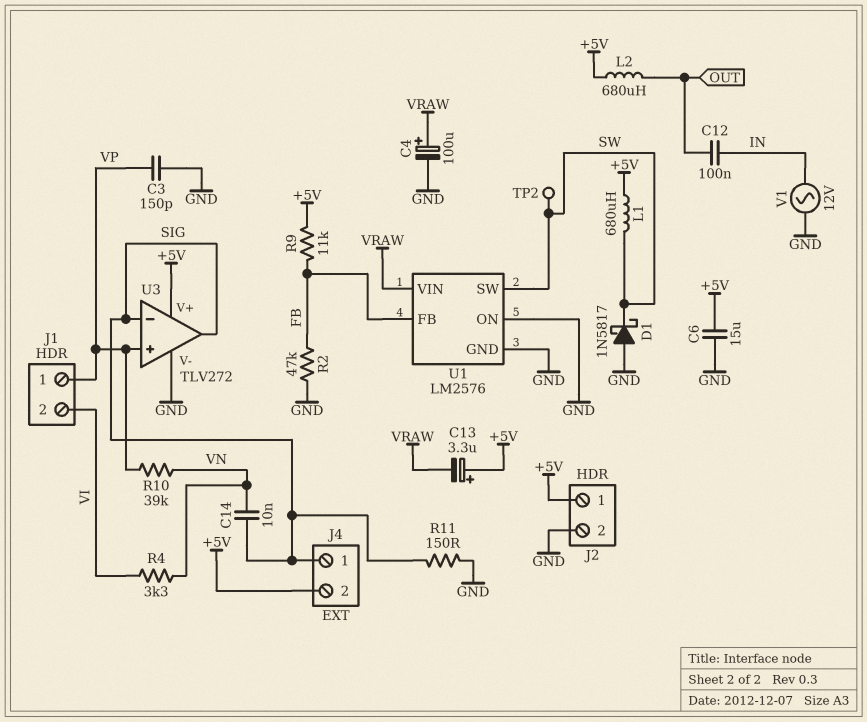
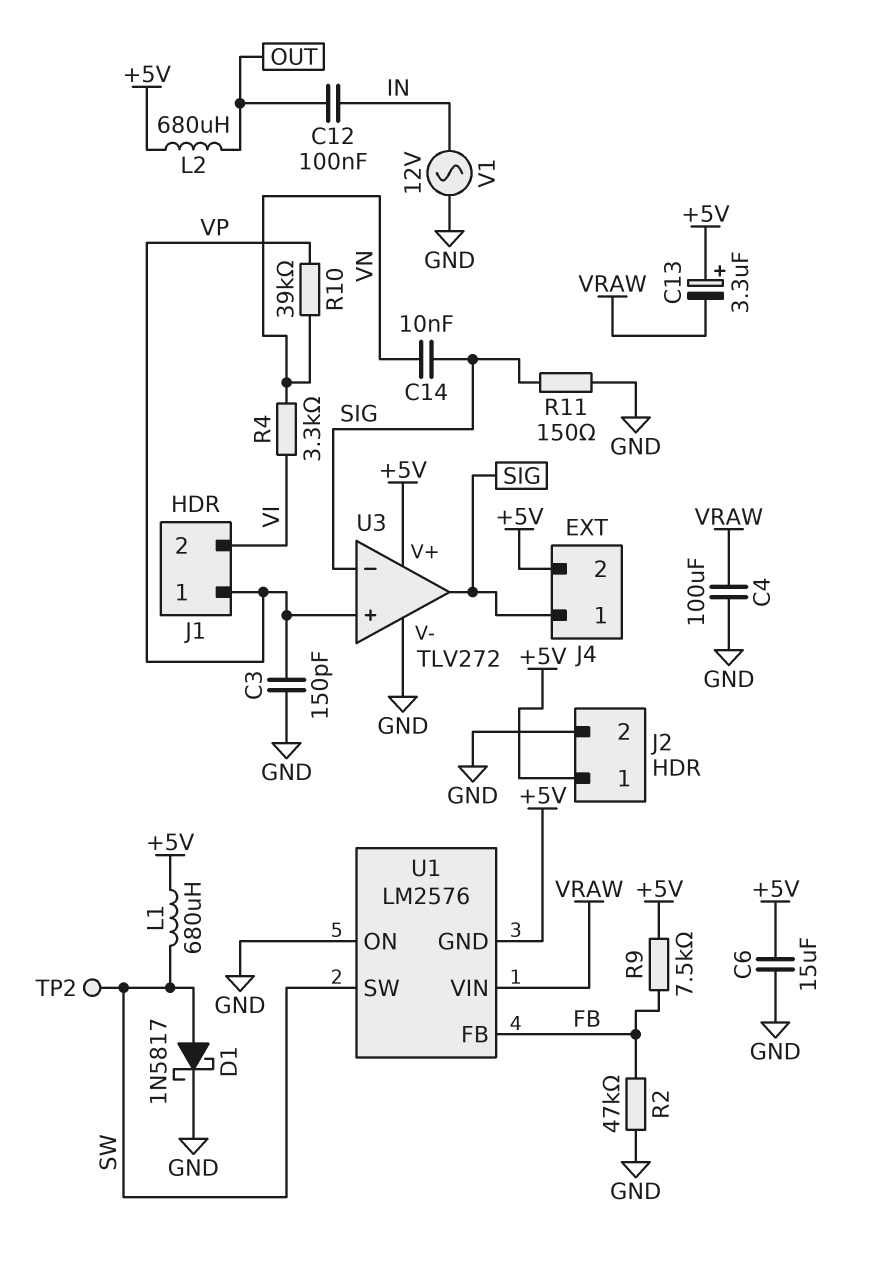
C4: 100uF (plus VRAW, minus GND) -> 100uF (GND, VRAW)
D1: schottky 1N5817 (A GND, K SW) -> schottky 1N5817 (A SW, K GND)
R9: 11k (+5V, FB) -> 7.5k (+5V, FB)
U1 pin GND: GND -> +5V

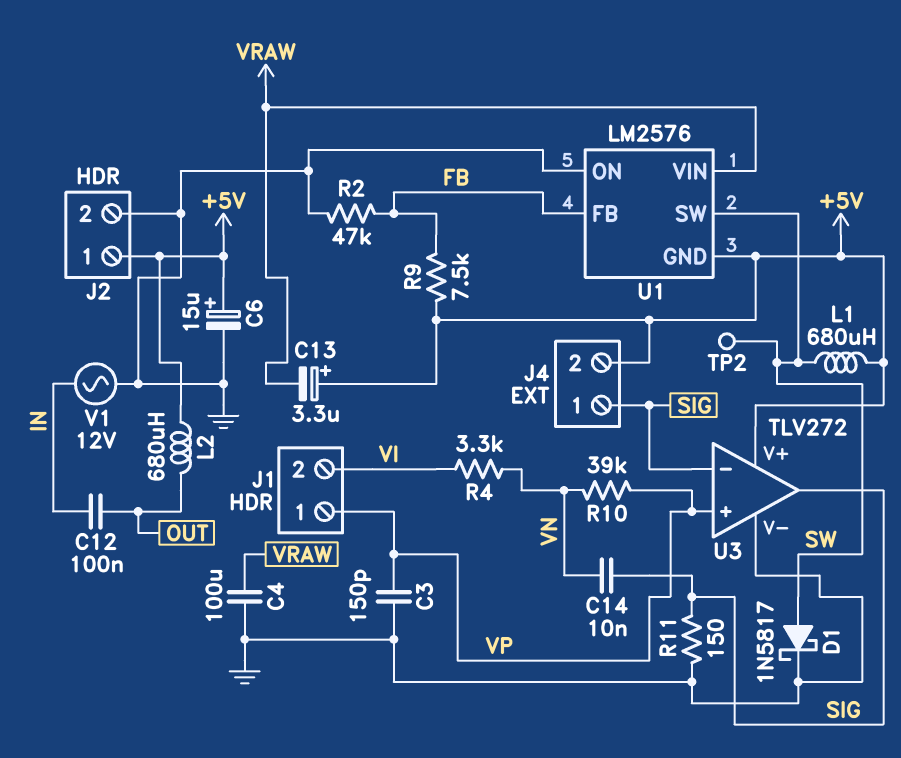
C6: 15uF (+5V, GND) -> 15uF (plus +5V, minus GND)

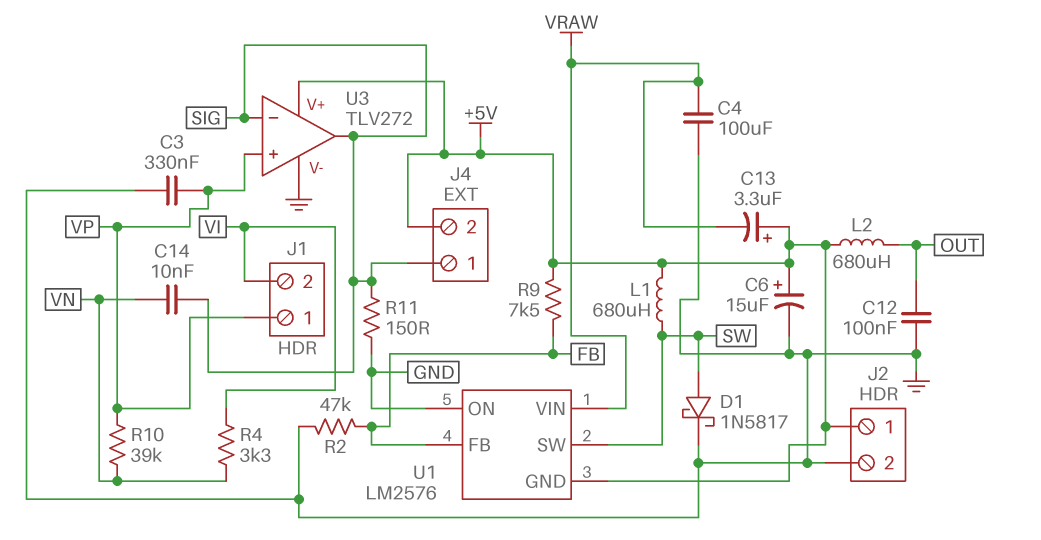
C3: 150pF (GND, VP) -> 330nF (GND, VP)
C12: 100nF (IN, OUT) -> 100nF (GND, OUT)
TP2: test point (SW) -> none
V1: AC 12V (GND, IN) -> none

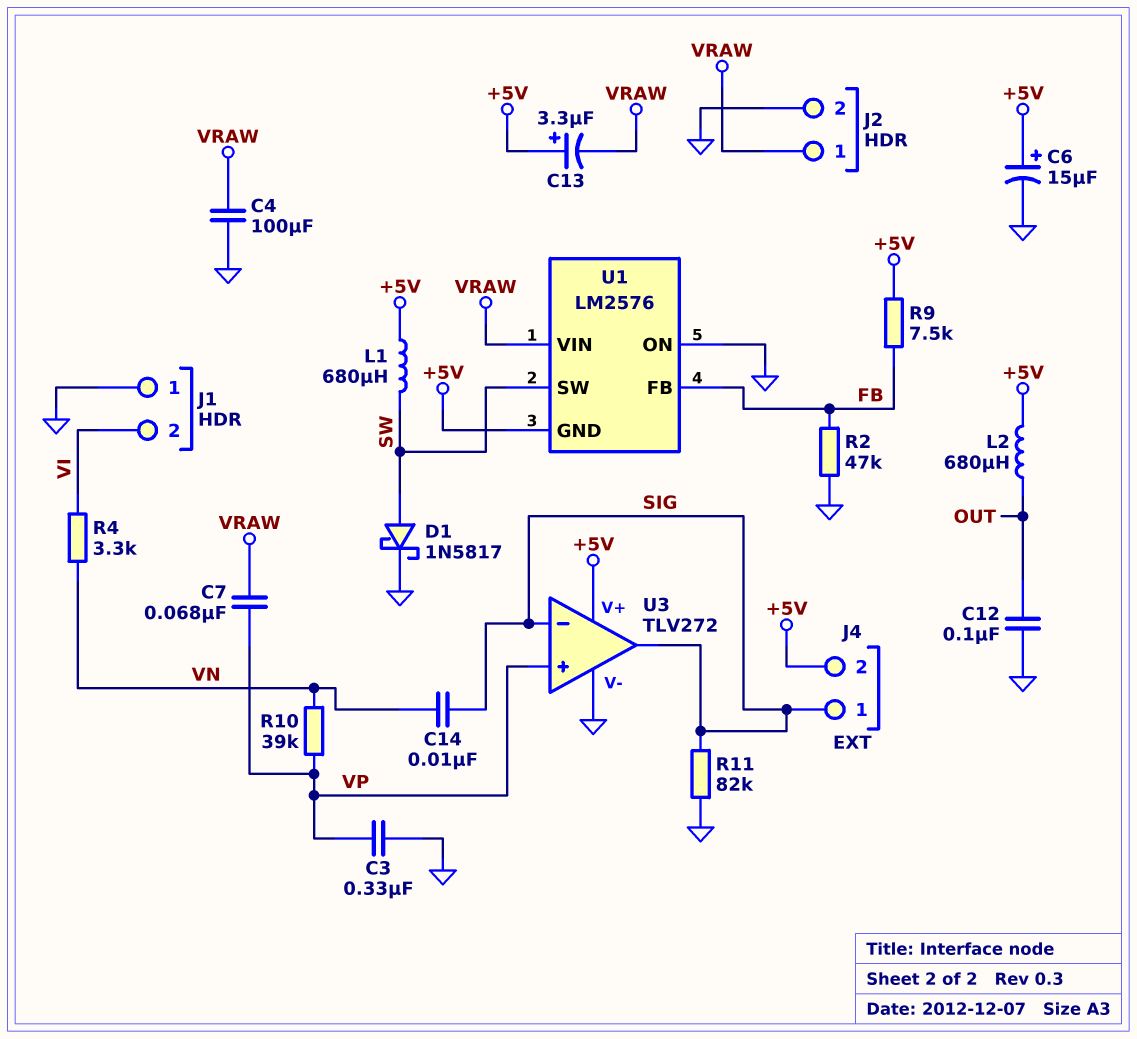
C7: none -> 68nF (VP, VRAW)
J1 pin 1: VP -> GND
J2 pin 1: +5V -> VRAW
R11: 150 (GND, SIG) -> 82k (GND, SIG)

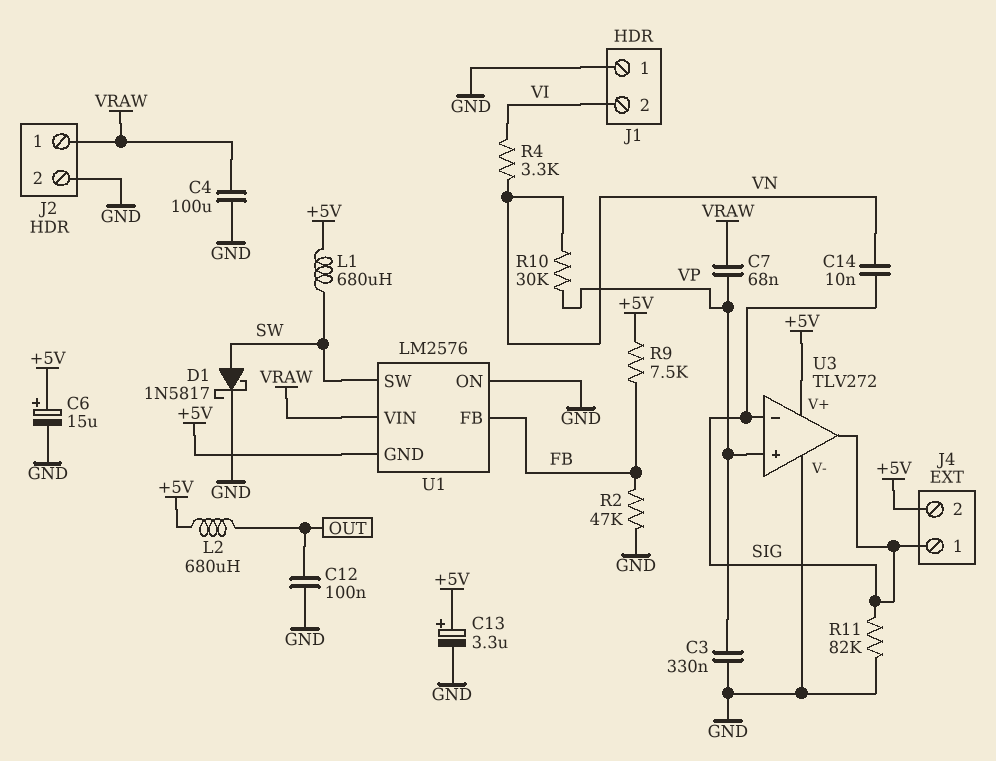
C13: 3.3uF (plus +5V, minus VRAW) -> 3.3uF (plus +5V, minus GND)
R10: 39k (VN, VP) -> 30k (VN, VP)

